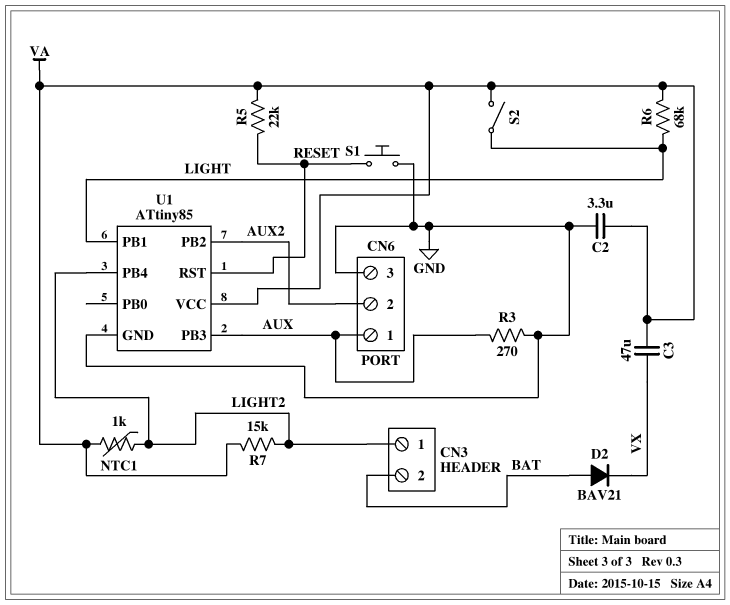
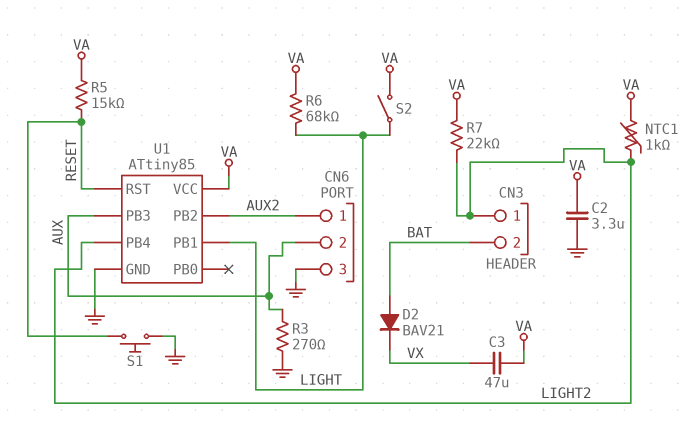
CN6 pin 1: AUX -> AUX2
CN6 pin 2: AUX2 -> AUX
R5: 22k (RESET, VA) -> 15k (RESET, VA)
R7: 15k (LIGHT2, VA) -> 22k (LIGHT2, VA)

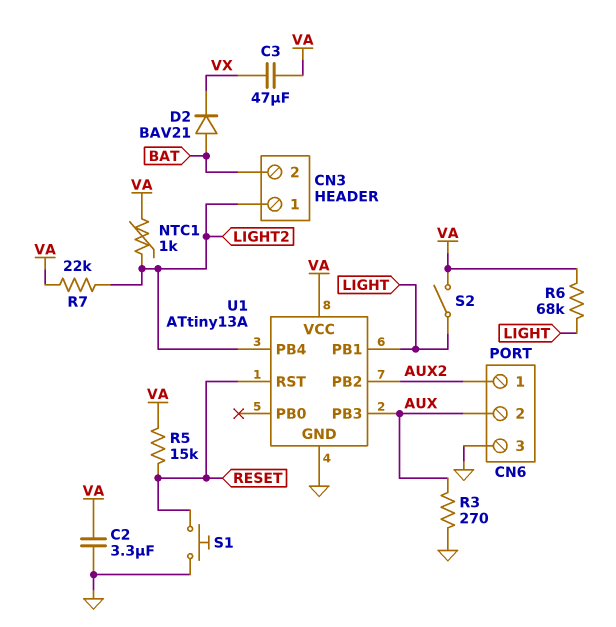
U1: ATtiny85 -> ATtiny13A

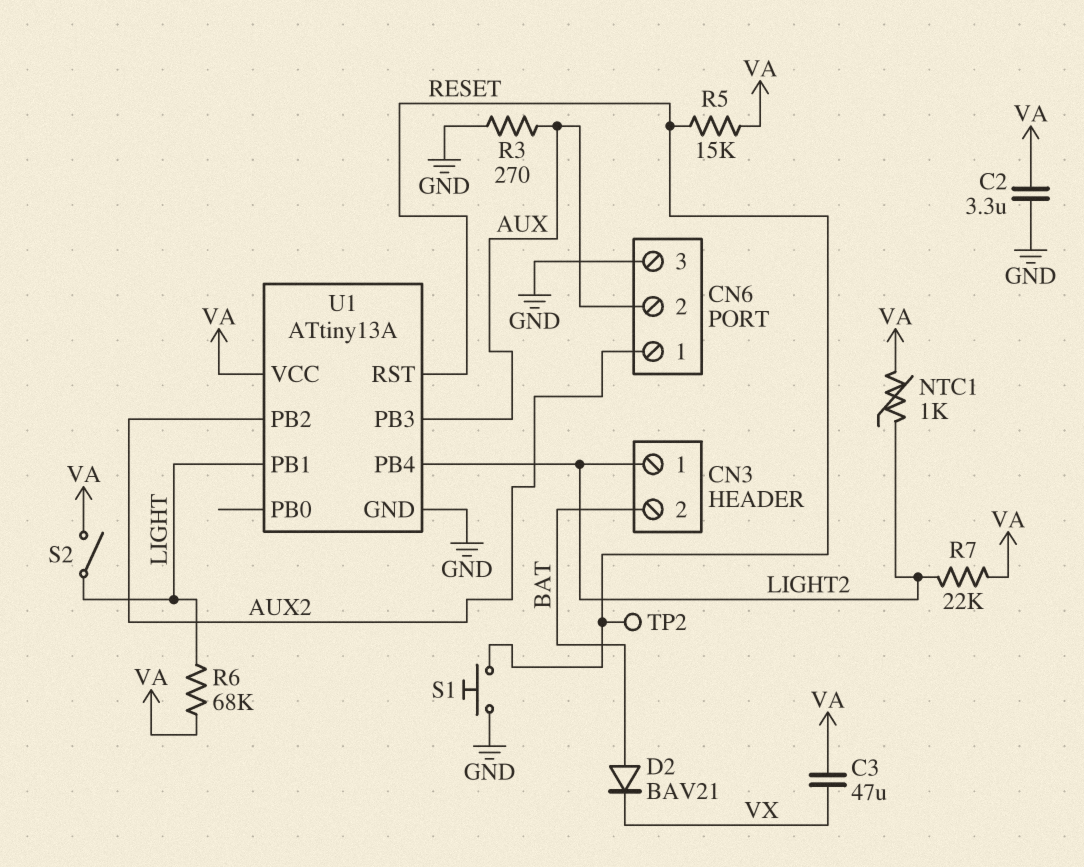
TP2: none -> test point (RESET)

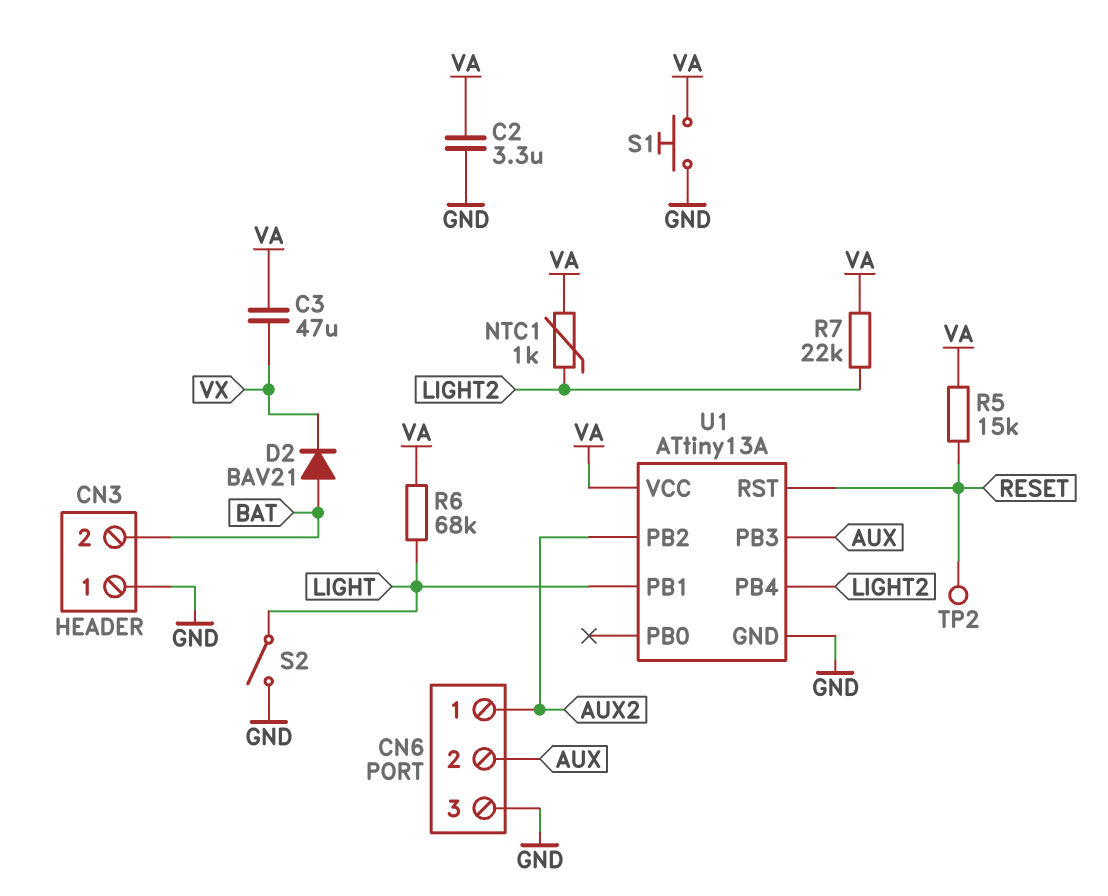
CN3 pin 1: LIGHT2 -> GND
R3: 270 (AUX, GND) -> none
S1: button (GND, RESET) -> button (GND, VA)
S2: switch (LIGHT, VA) -> switch (GND, LIGHT)

